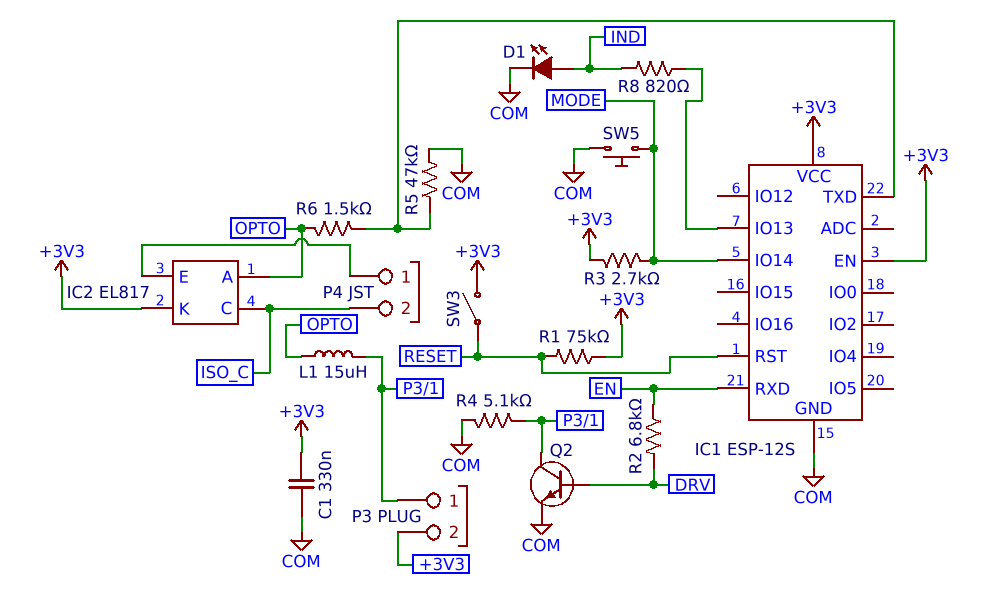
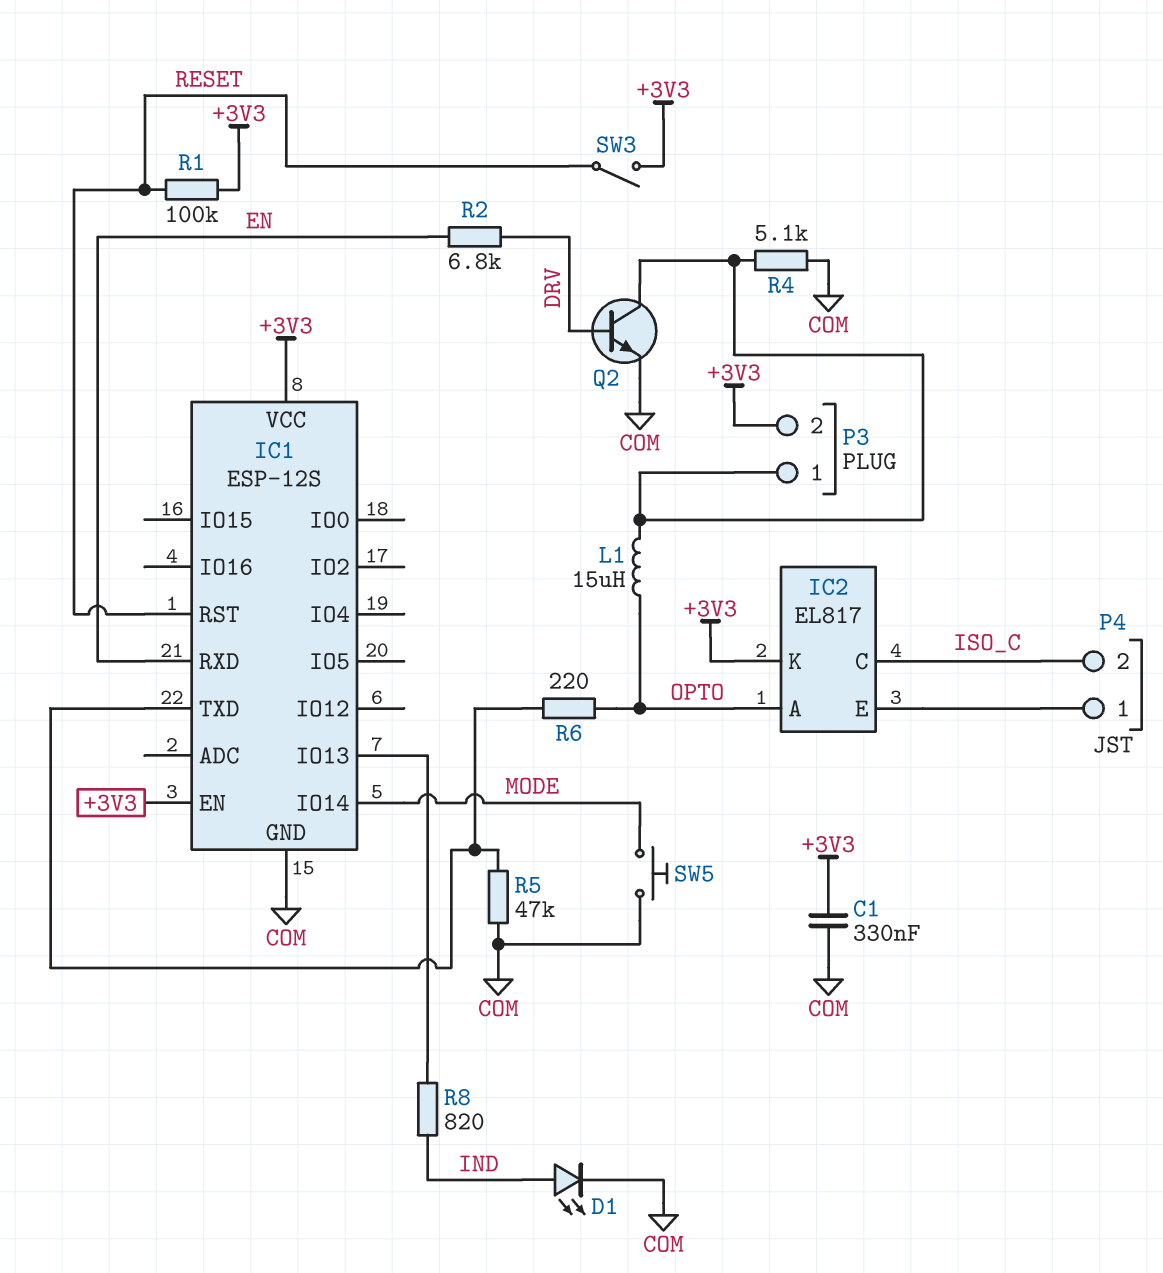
R1: 75k (+3V3, RESET) -> 100k (+3V3, RESET)
R3: 2.7k (+3V3, MODE) -> none
R6: 1.5k (IC1/TXD, OPTO) -> 220 (IC1/TXD, OPTO)

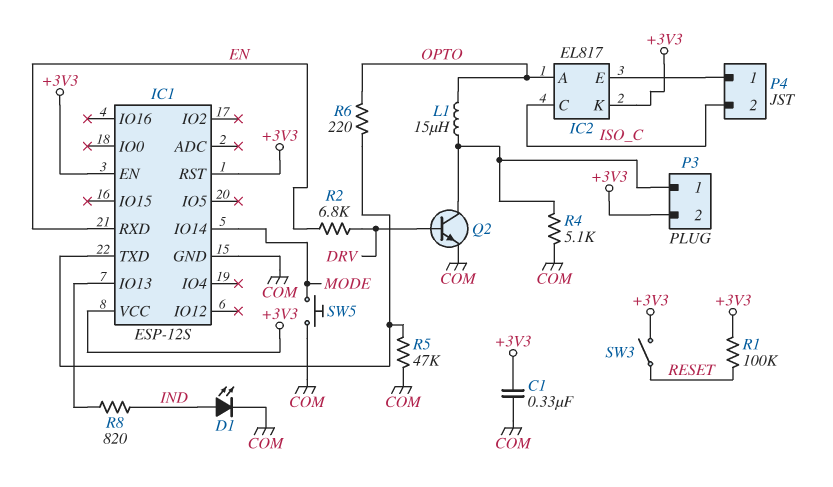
IC1 pin RST: RESET -> +3V3

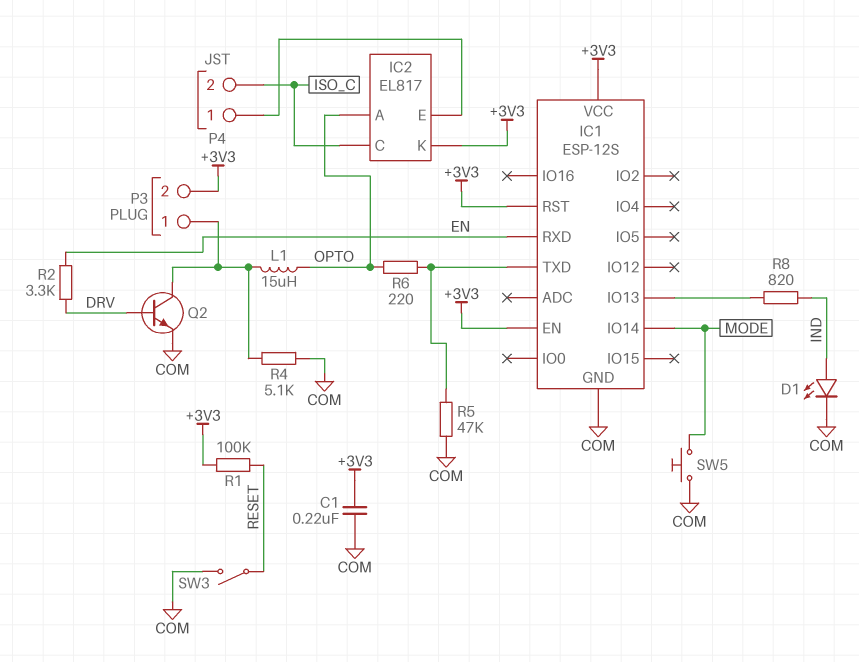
C1: 330nF (+3V3, COM) -> 220nF (+3V3, COM)
R2: 6.8k (DRV, EN) -> 3.3k (DRV, EN)
SW3: switch (+3V3, RESET) -> switch (COM, RESET)

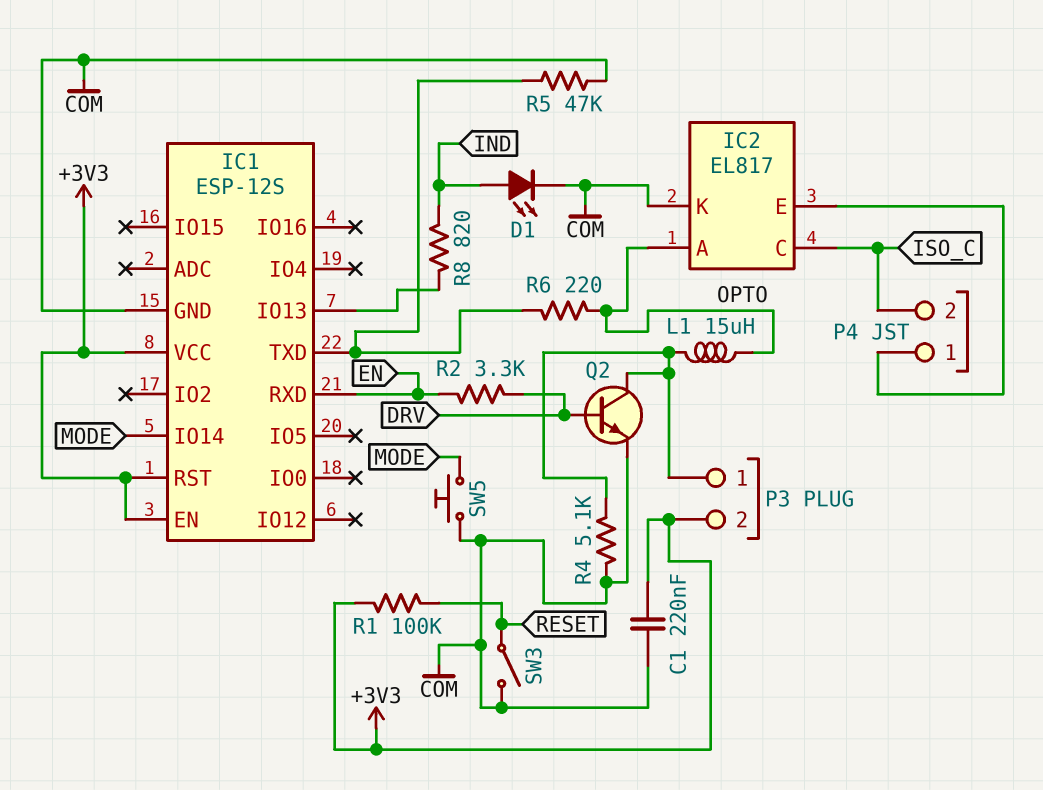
IC2 pin K: +3V3 -> COM

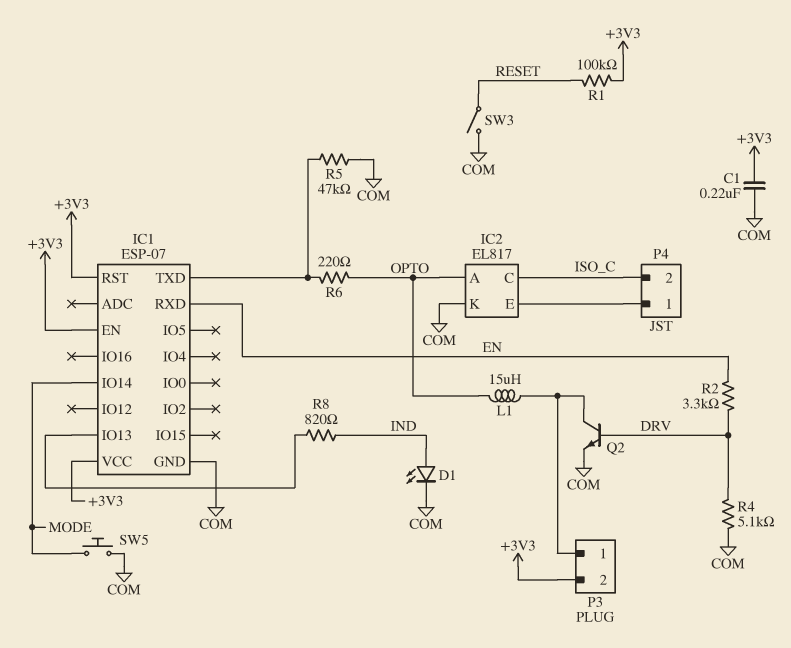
IC1: ESP-12S -> ESP-07
R4: 5.1k (COM, P3/1) -> 5.1k (COM, DRV)

